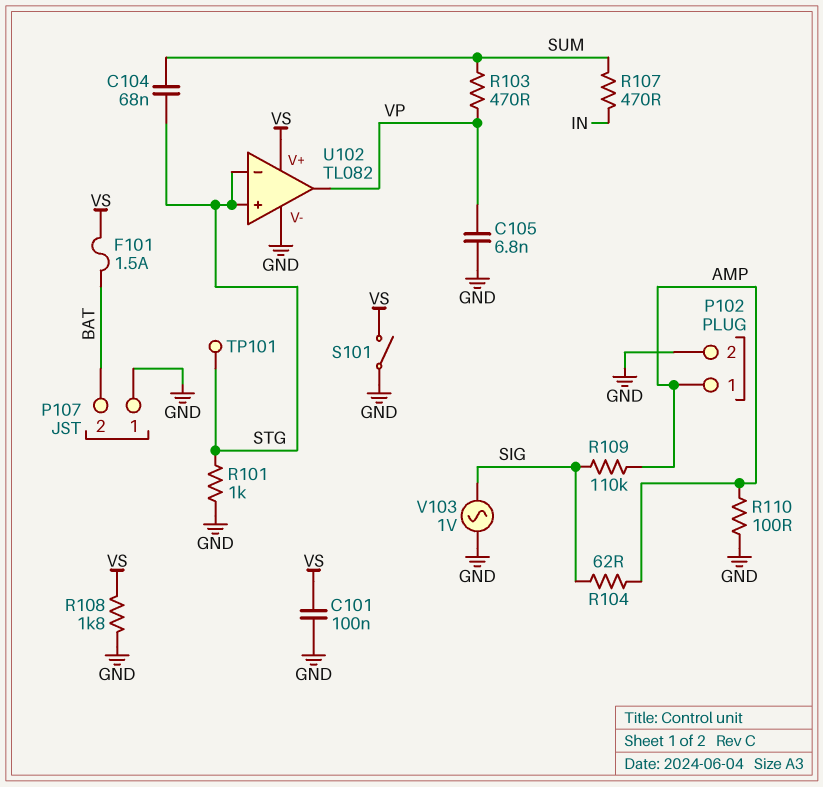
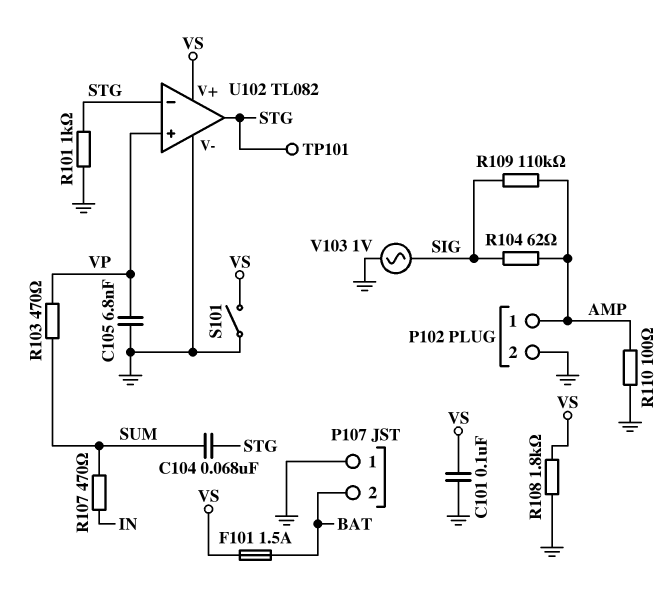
U102 pin in+: STG -> VP
U102 pin out: VP -> STG

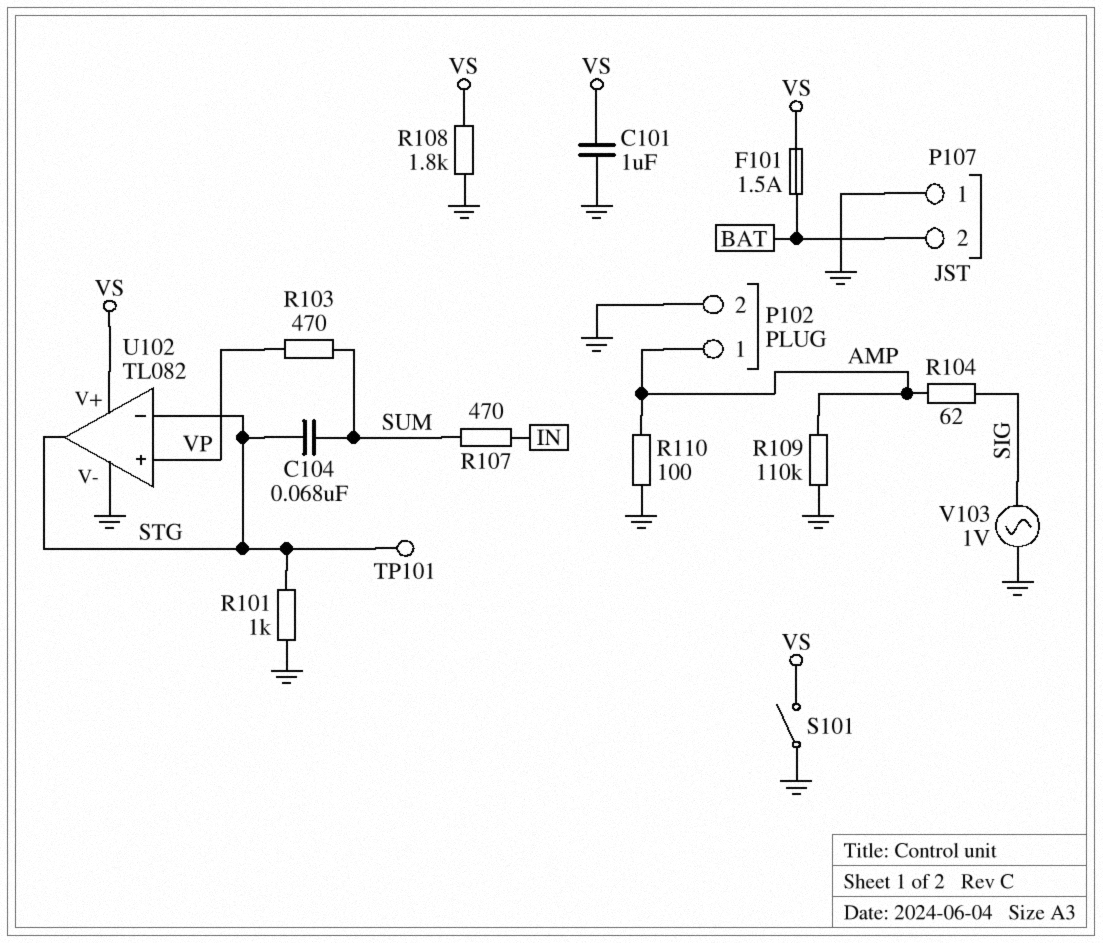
C101: 100nF (GND, VS) -> 1uF (GND, VS)
C105: 6.8nF (GND, VP) -> none
R109: 110k (AMP, SIG) -> 110k (AMP, GND)

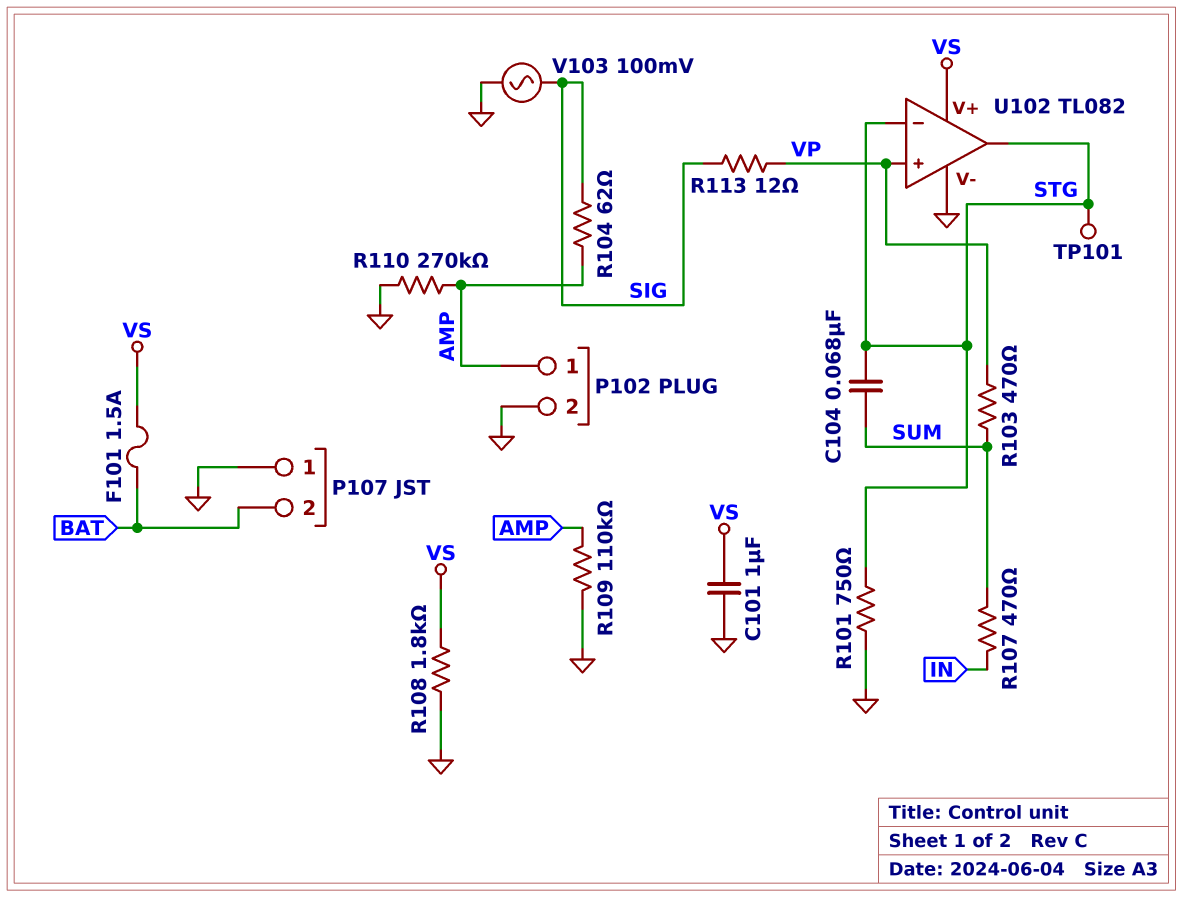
R101: 1k (GND, STG) -> 750 (GND, STG)
R110: 100 (AMP, GND) -> 270k (AMP, GND)
R113: none -> 12 (SIG, VP)
S101: switch (GND, VS) -> none
V103: AC 1V (GND, SIG) -> AC 100mV (GND, SIG)

